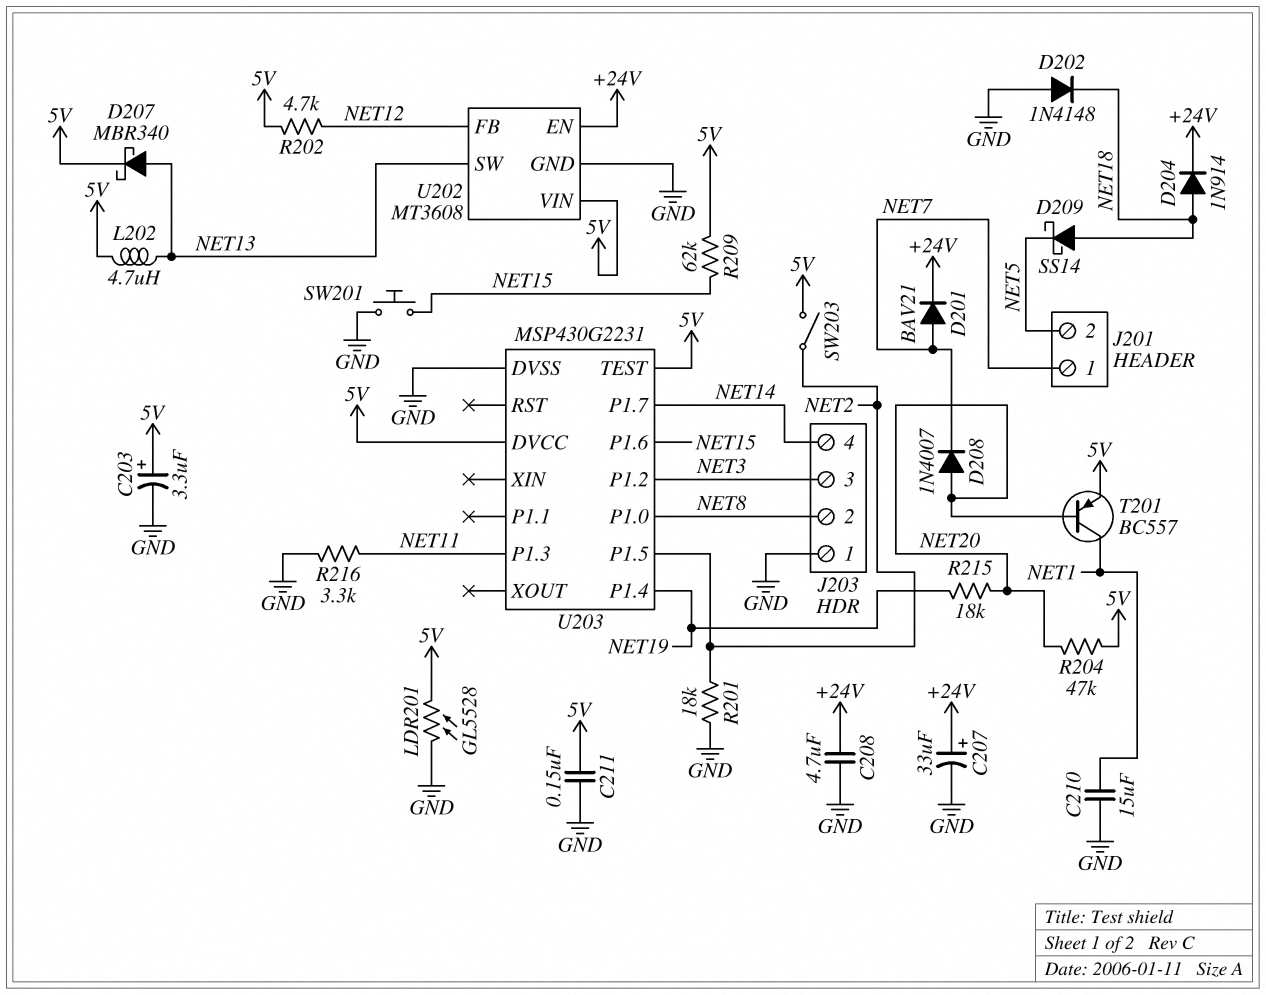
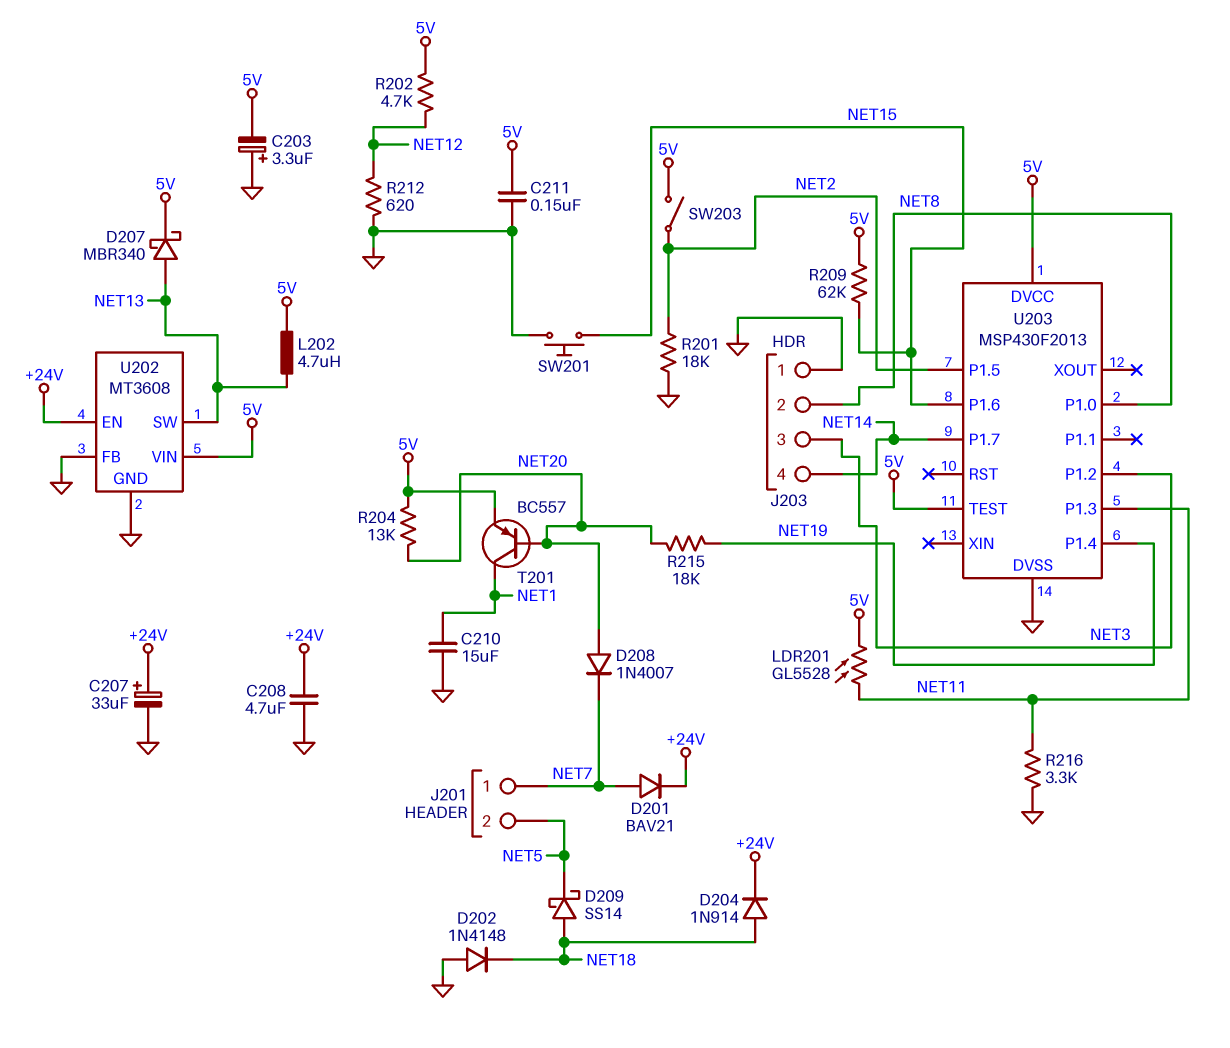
C203: 3.3uF (plus 5V, minus GND) -> 3.3uF (plus GND, minus 5V)
LDR201: GL5528 (5V, GND) -> GL5528 (5V, NET11)
R204: 47k (5V, NET20) -> 13k (5V, NET20)
R212: none -> 620 (GND, NET12)
U202 pin FB: NET12 -> GND
U203: MSP430G2231 -> MSP430F2013

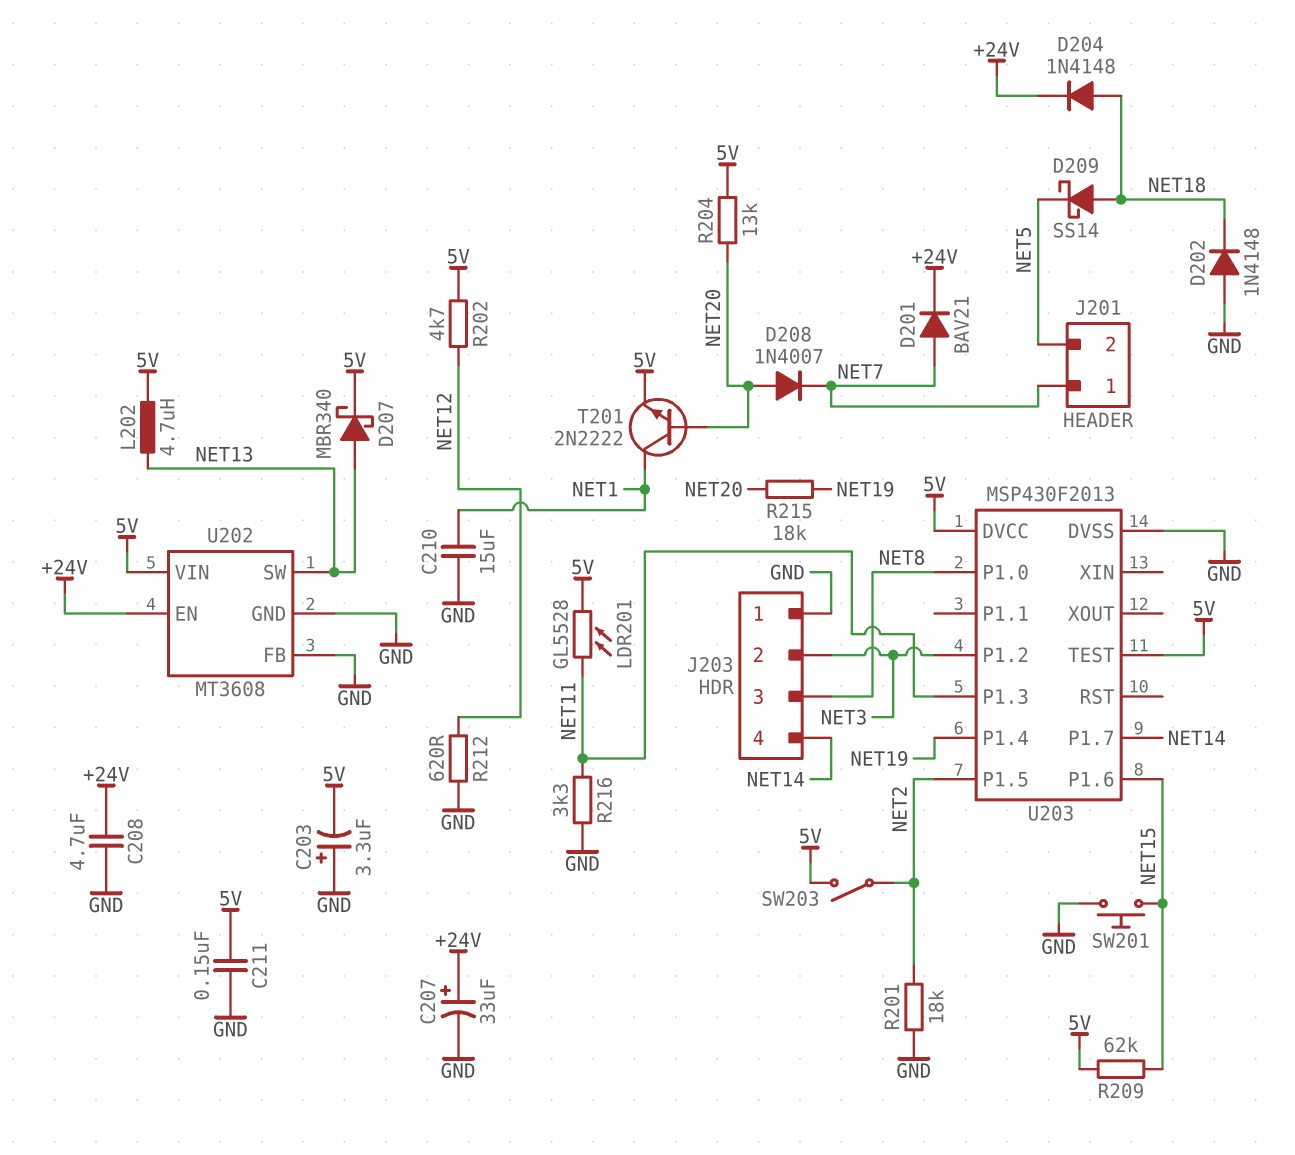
D204: diode 1N914 (A NET18, K +24V) -> diode 1N4148 (A NET18, K +24V)
J203 pin 2: NET8 -> NET3
J203 pin 3: NET3 -> NET8
T201: PNP BC557 (B NET20, C NET1, E 5V) -> NPN 2N2222 (B NET20, C NET1, E 5V)

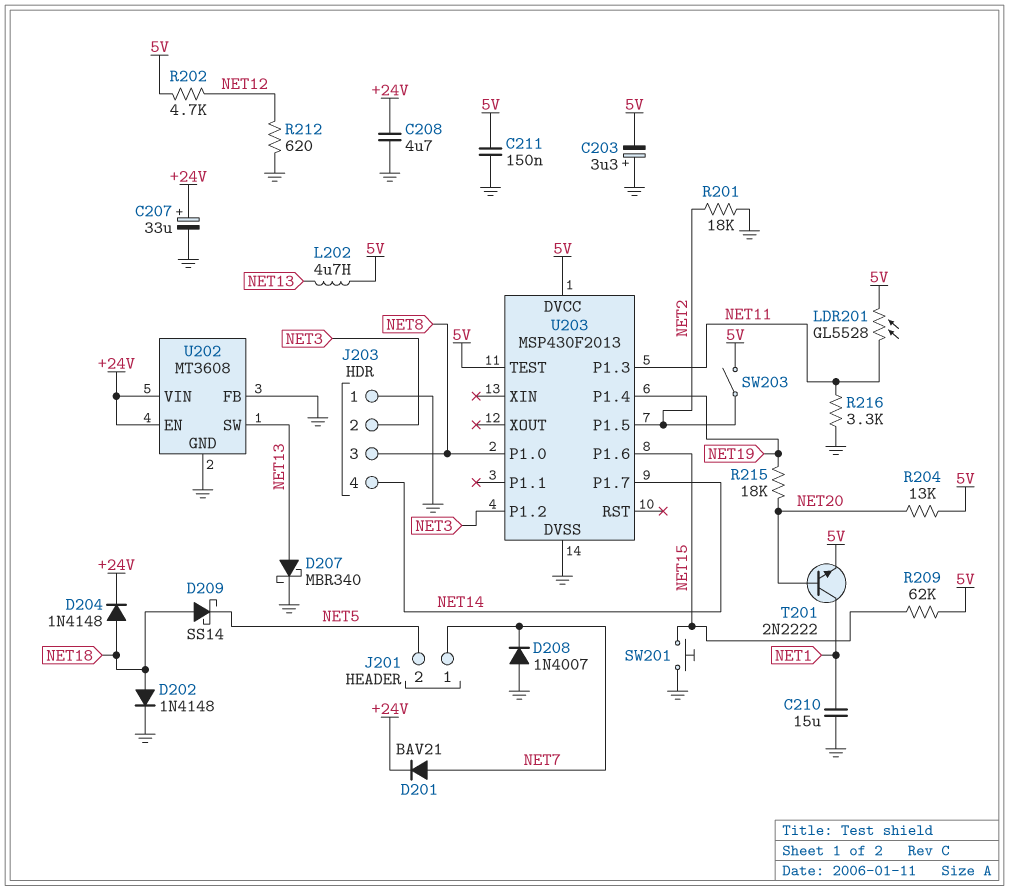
D202: diode 1N4148 (A GND, K NET18) -> diode 1N4148 (A NET18, K GND)
D207: schottky MBR340 (A NET13, K 5V) -> schottky MBR340 (A NET13, K GND)
D208: diode 1N4007 (A NET20, K NET7) -> diode 1N4007 (A GND, K NET7)
U202 pin VIN: 5V -> +24V

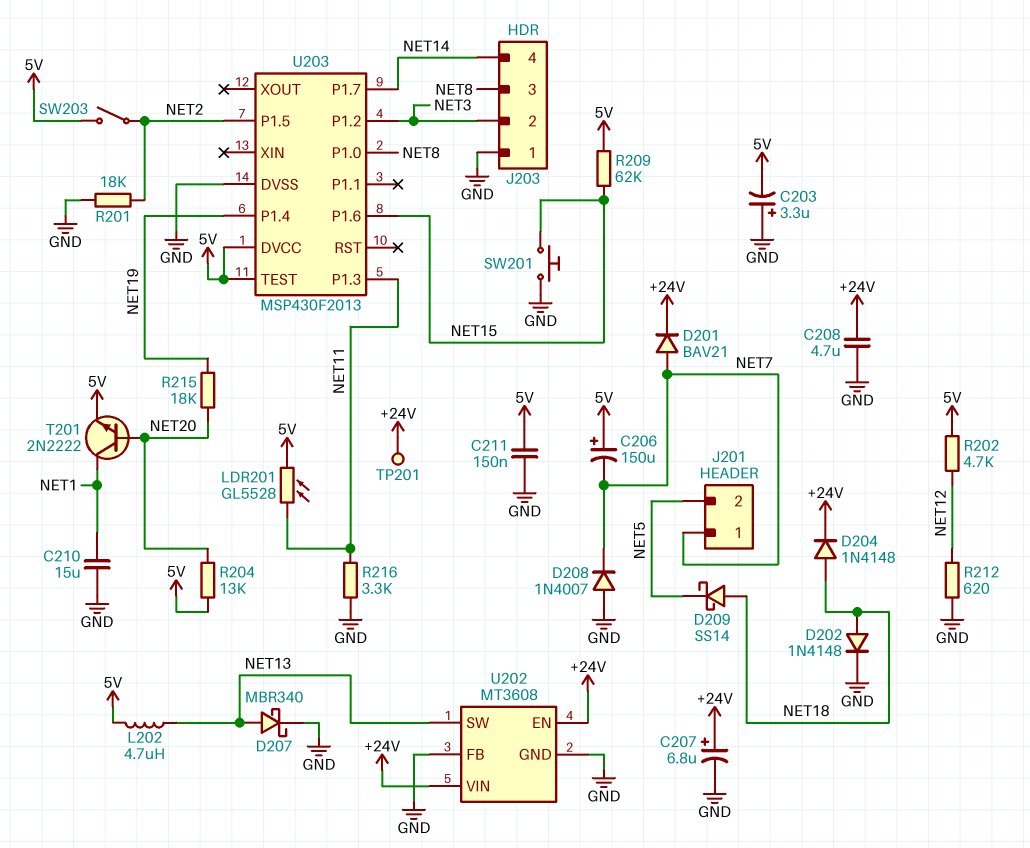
C206: none -> 150uF (plus 5V, minus NET7)
C207: 33uF (plus +24V, minus GND) -> 6.8uF (plus +24V, minus GND)
TP201: none -> test point (+24V)

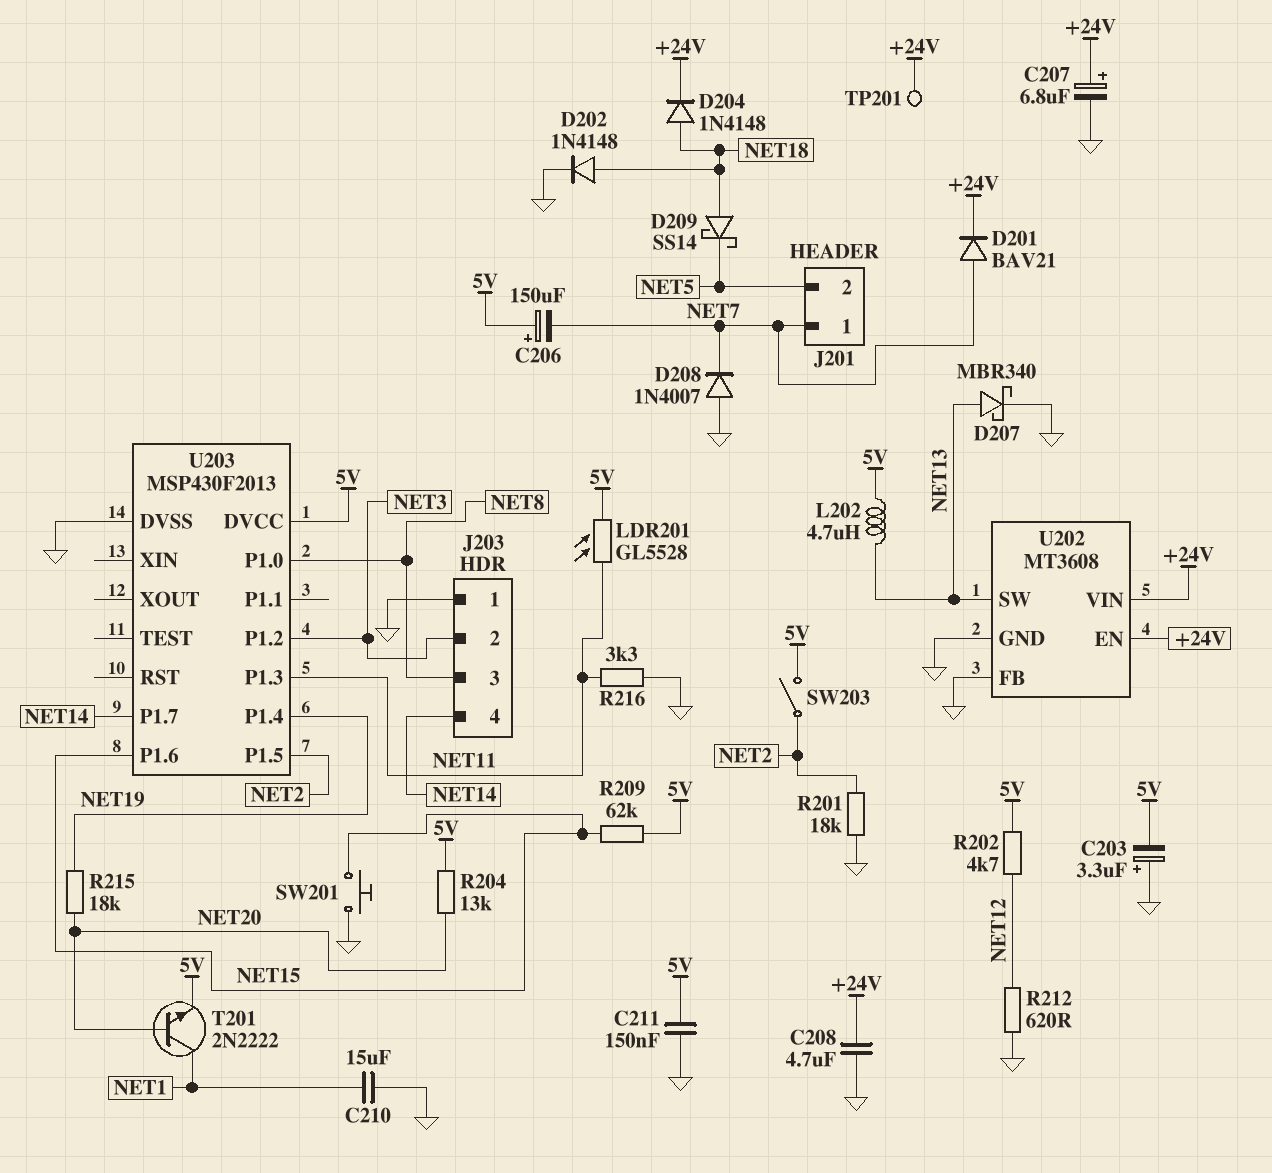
U203 pin TEST: 5V -> none

